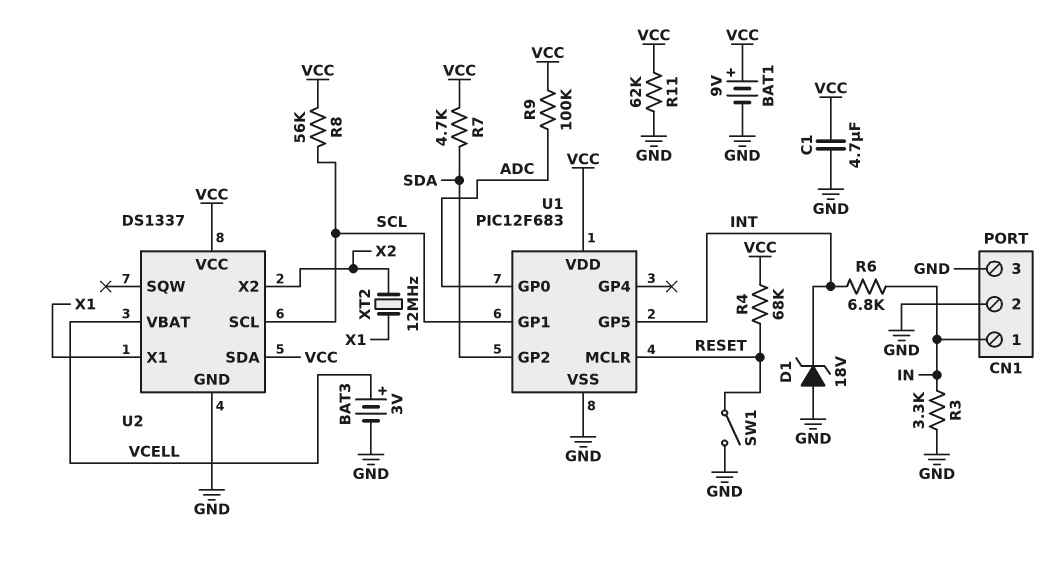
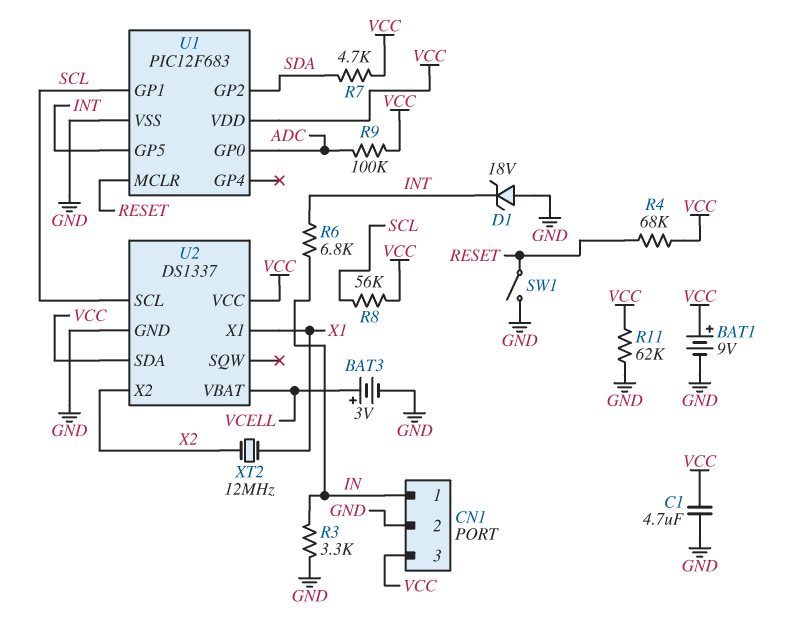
CN1 pin 3: GND -> VCC

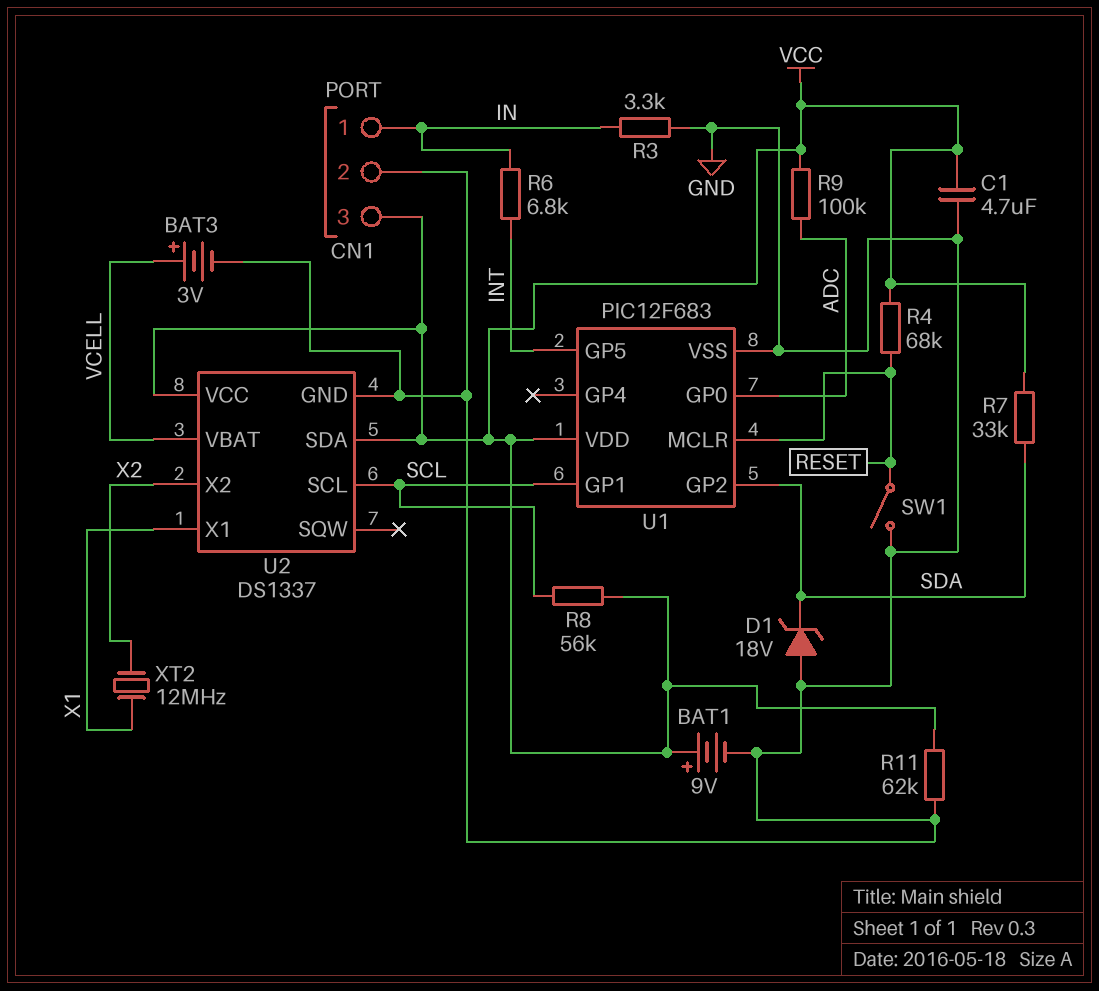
D1: zener 18V (A GND, K INT) -> zener 18V (A GND, K SDA)
R7: 4.7k (SDA, VCC) -> 33k (SDA, VCC)

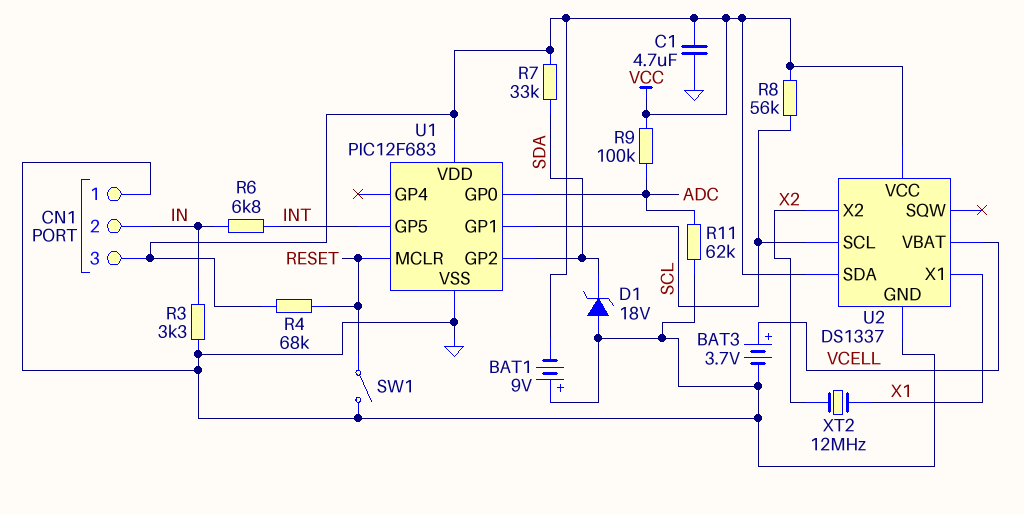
BAT1: 9V (plus VCC, minus GND) -> 9V (plus GND, minus VCC)
BAT3: 3V (plus VCELL, minus GND) -> 3.7V (plus VCELL, minus GND)
CN1 pin 1: IN -> GND
CN1 pin 2: GND -> IN
R11: 62k (GND, VCC) -> 62k (ADC, GND)

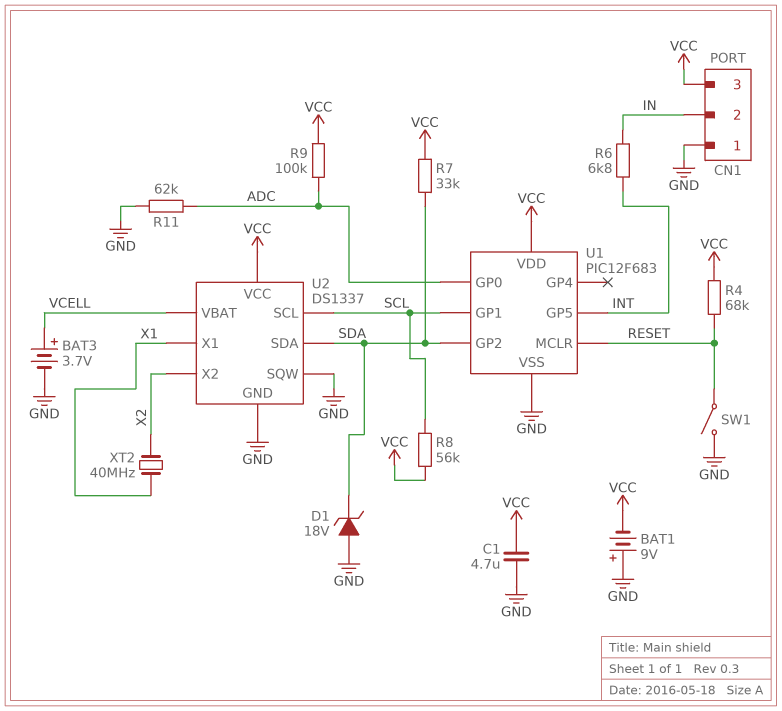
R3: 3.3k (GND, IN) -> none
U2 pin SDA: VCC -> SDA
U2 pin SQW: none -> GND
XT2: 12MHz (X1, X2) -> 40MHz (X1, X2)

